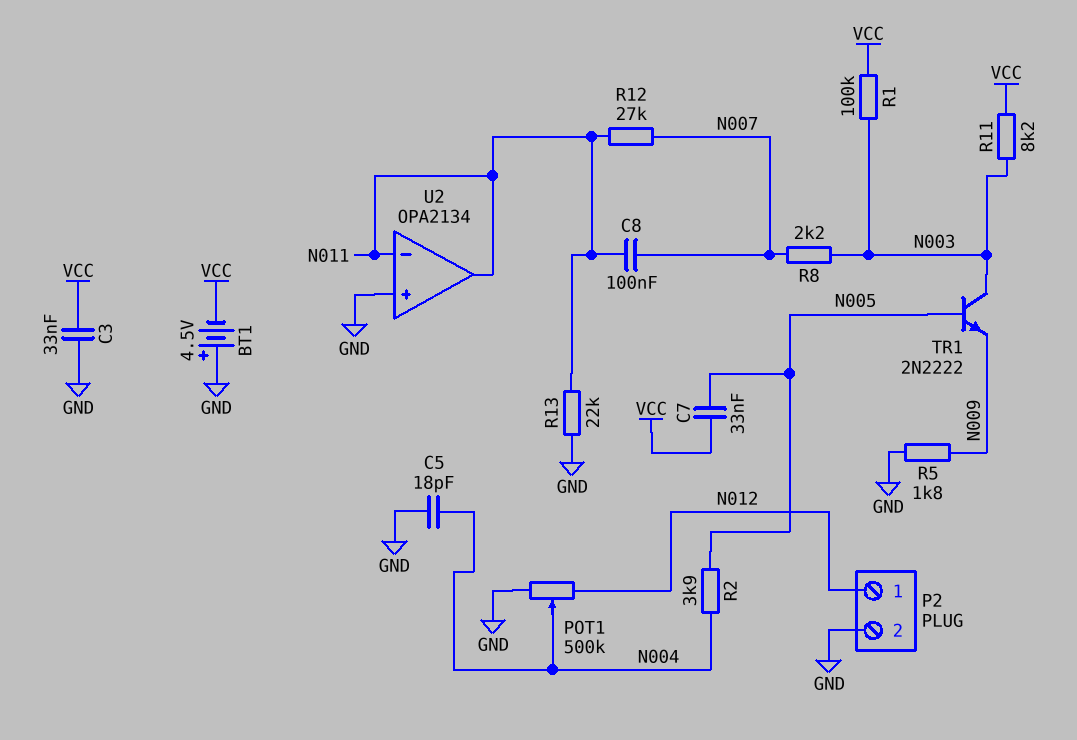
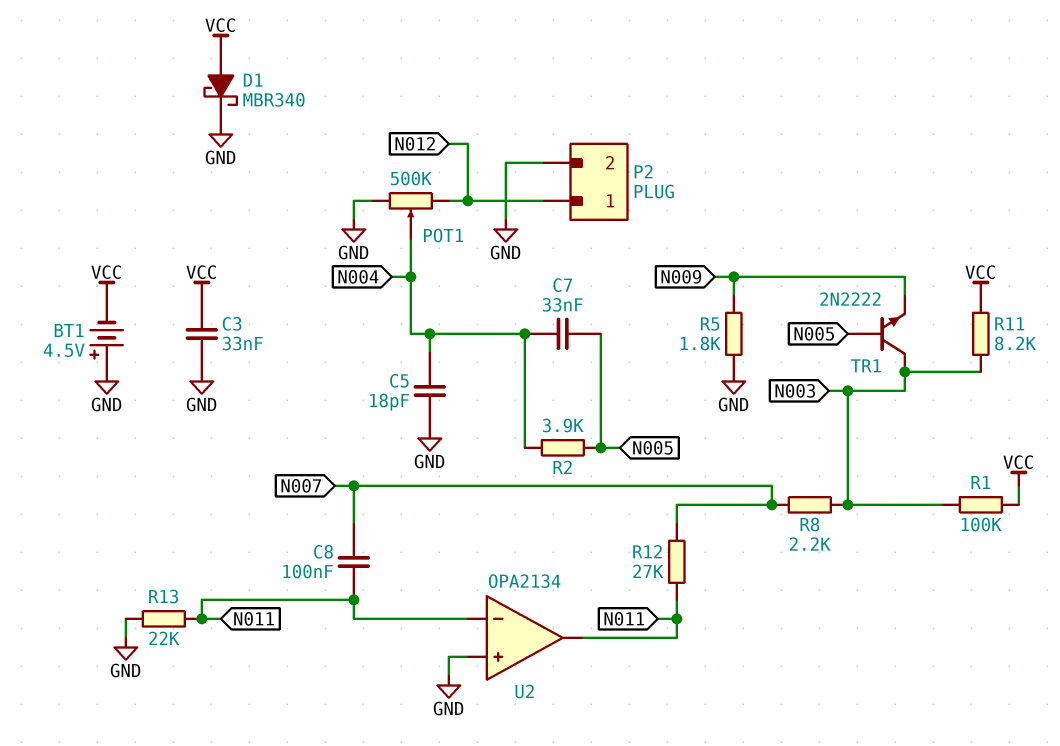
C7: 33nF (N005, VCC) -> 33nF (N004, N005)
D1: none -> schottky MBR340 (A VCC, K GND)

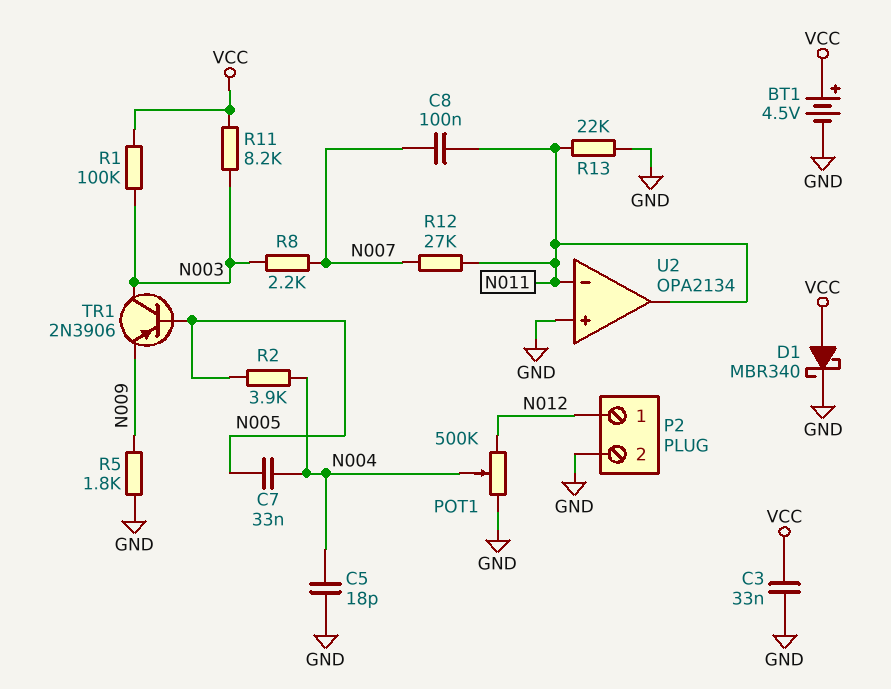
BT1: 4.5V (plus GND, minus VCC) -> 4.5V (plus VCC, minus GND)
TR1: NPN 2N2222 (B N005, C N003, E N009) -> PNP 2N3906 (B N005, C N003, E N009)

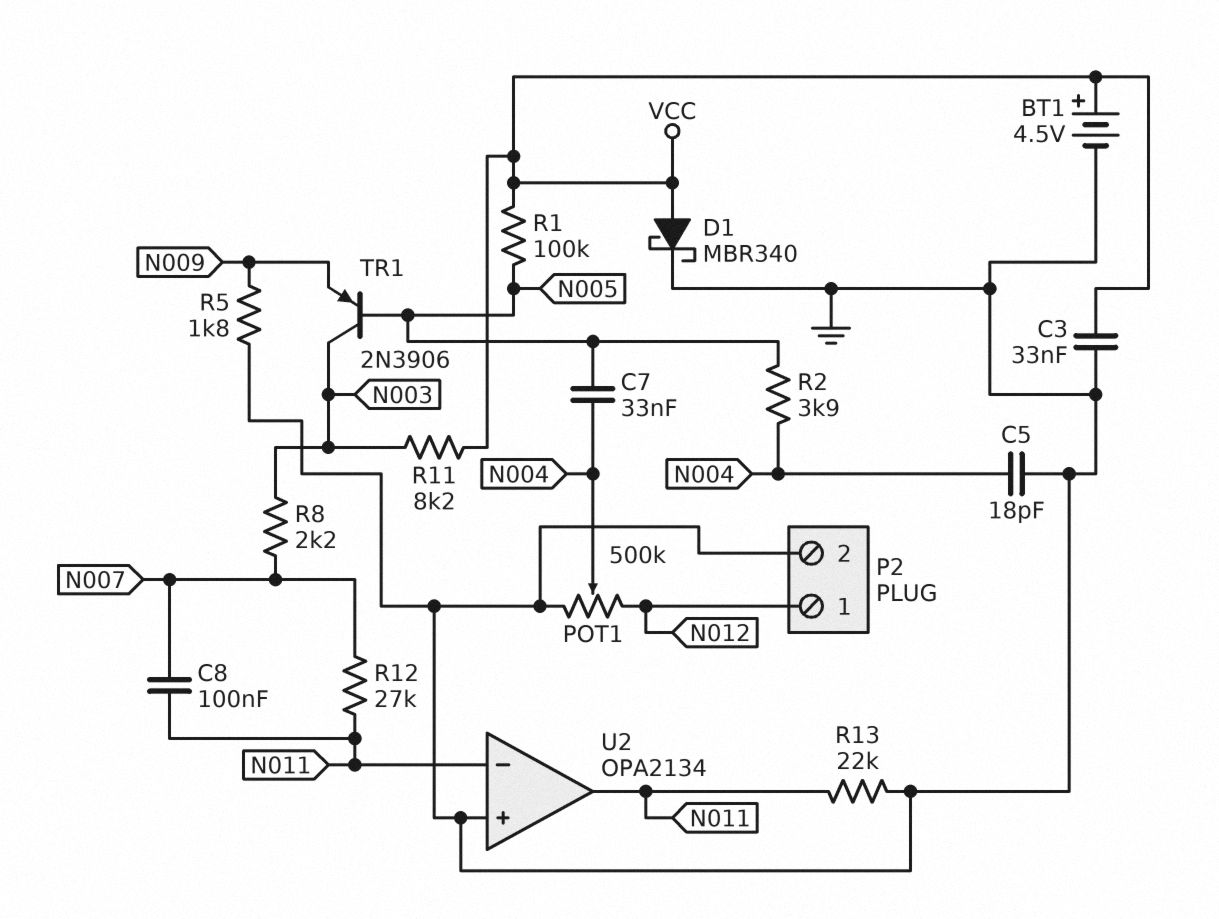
R1: 100k (N003, VCC) -> 100k (N005, VCC)

